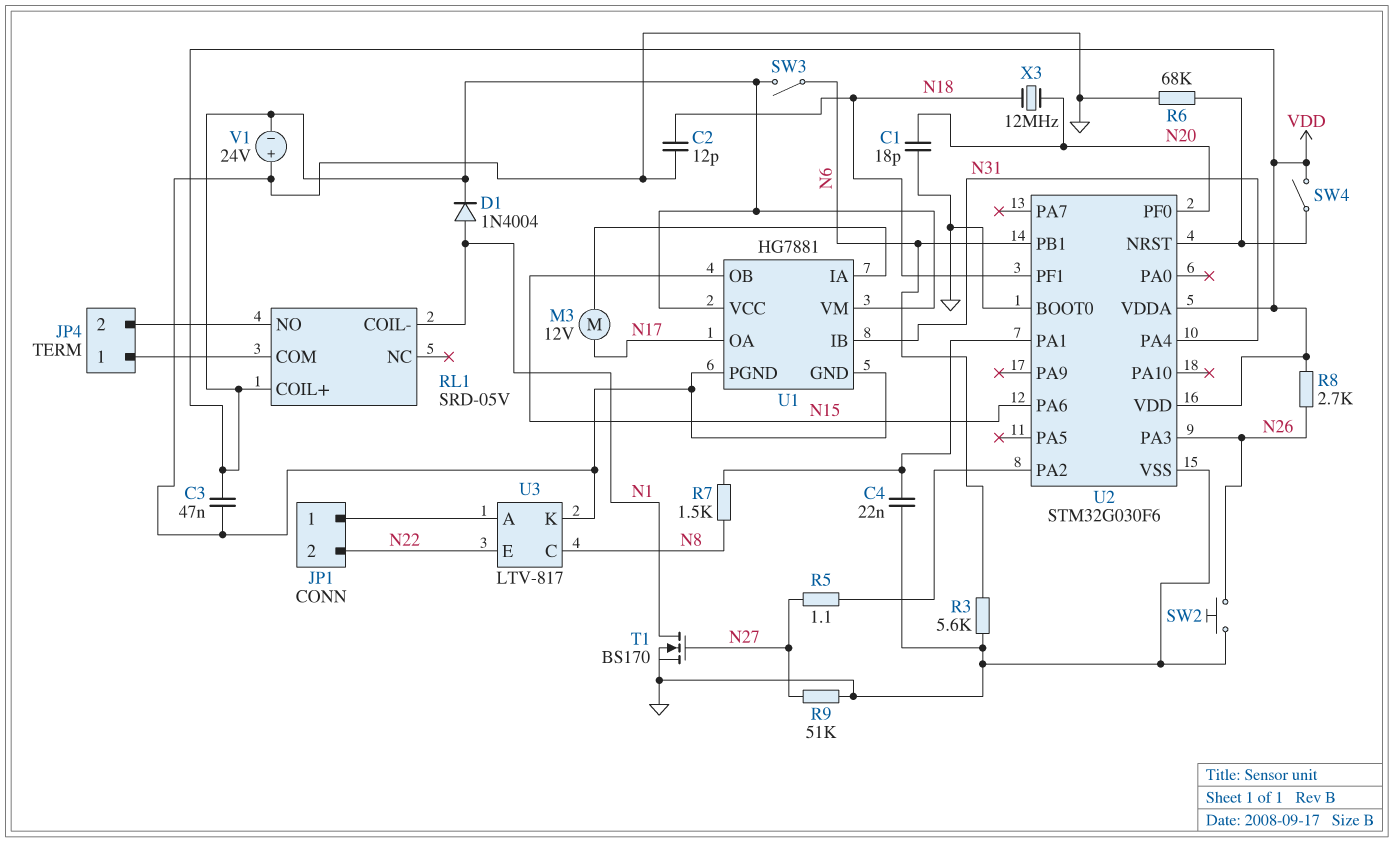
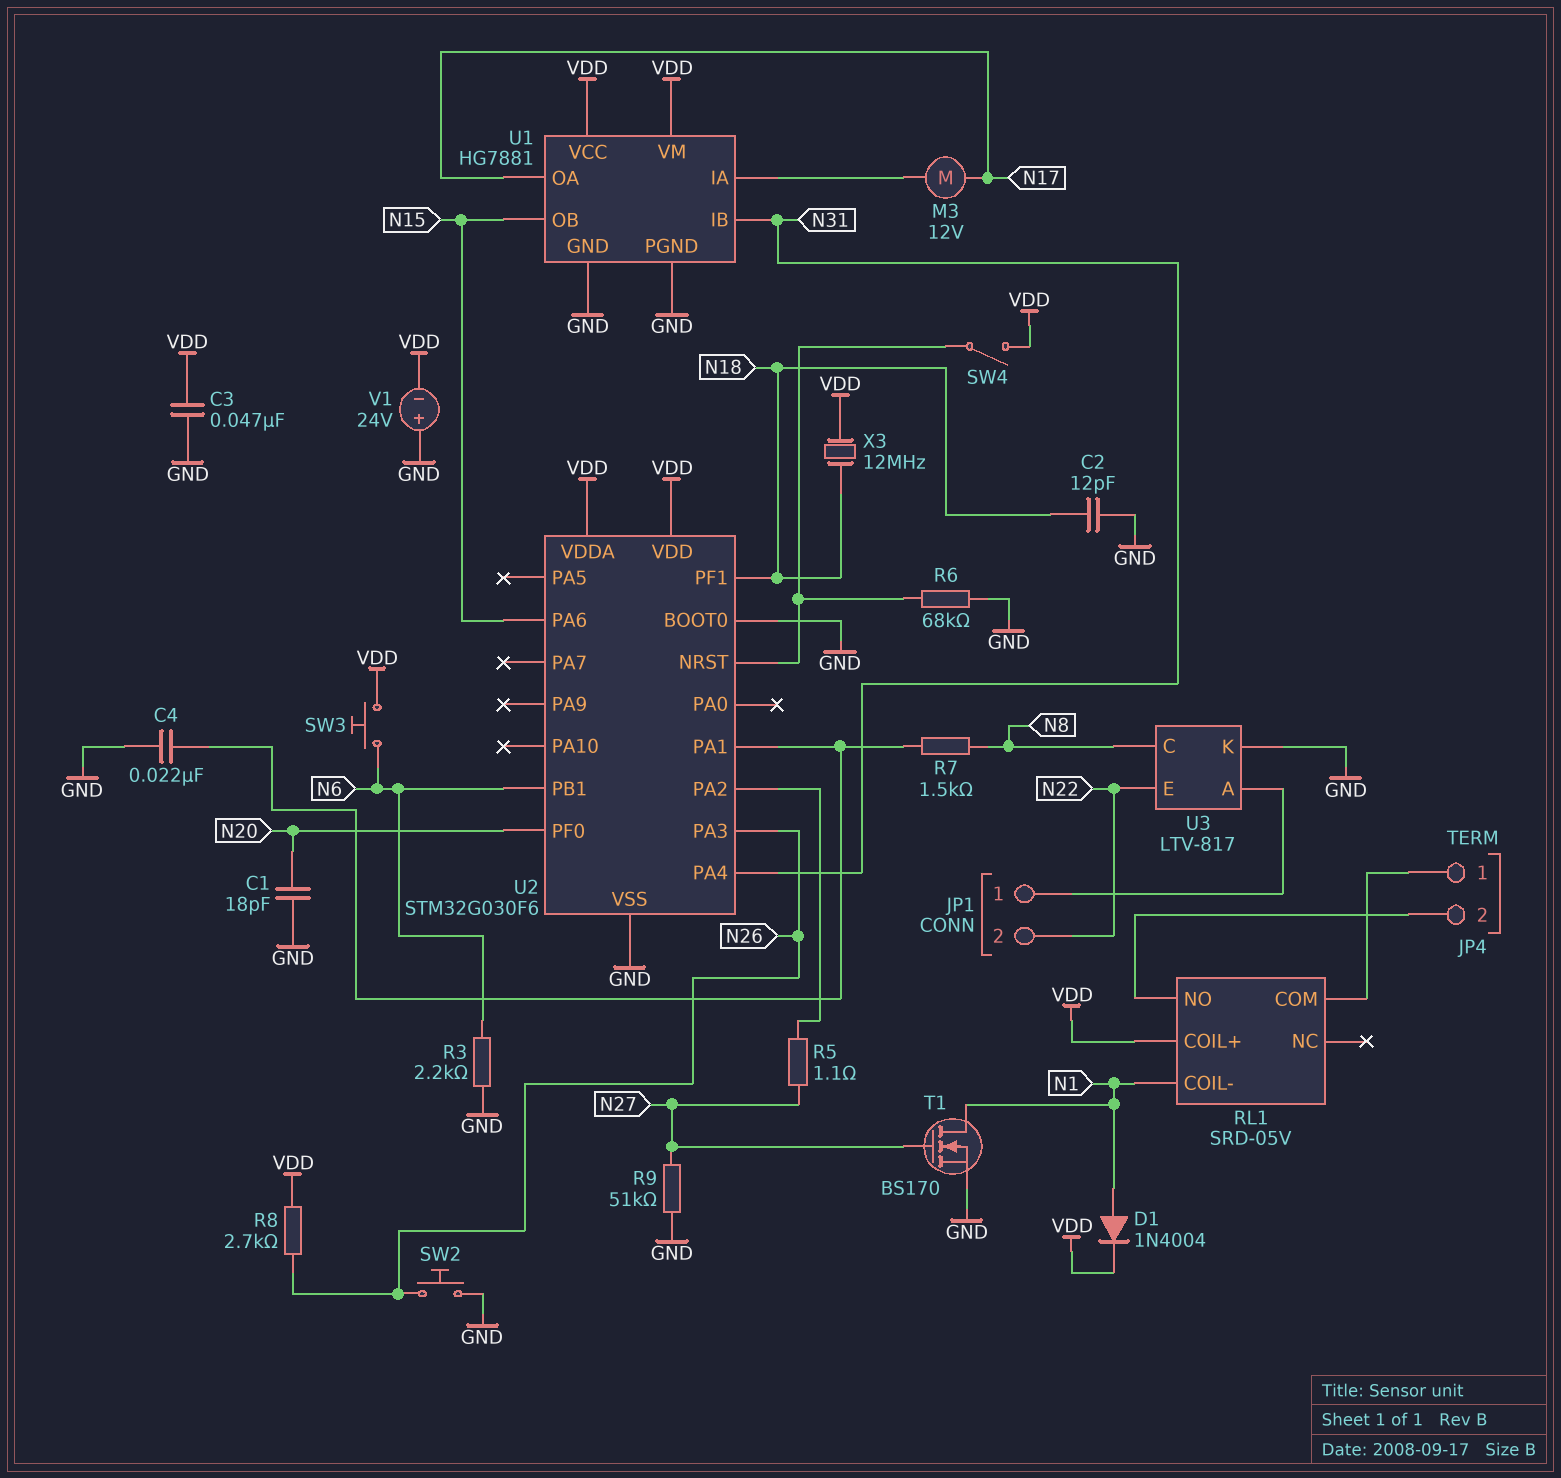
R3: 5.6k (GND, N6) -> 2.2k (GND, N6)
SW3: switch (N6, VDD) -> button (N6, VDD)
X3: 12MHz (N18, N20) -> 12MHz (N18, VDD)

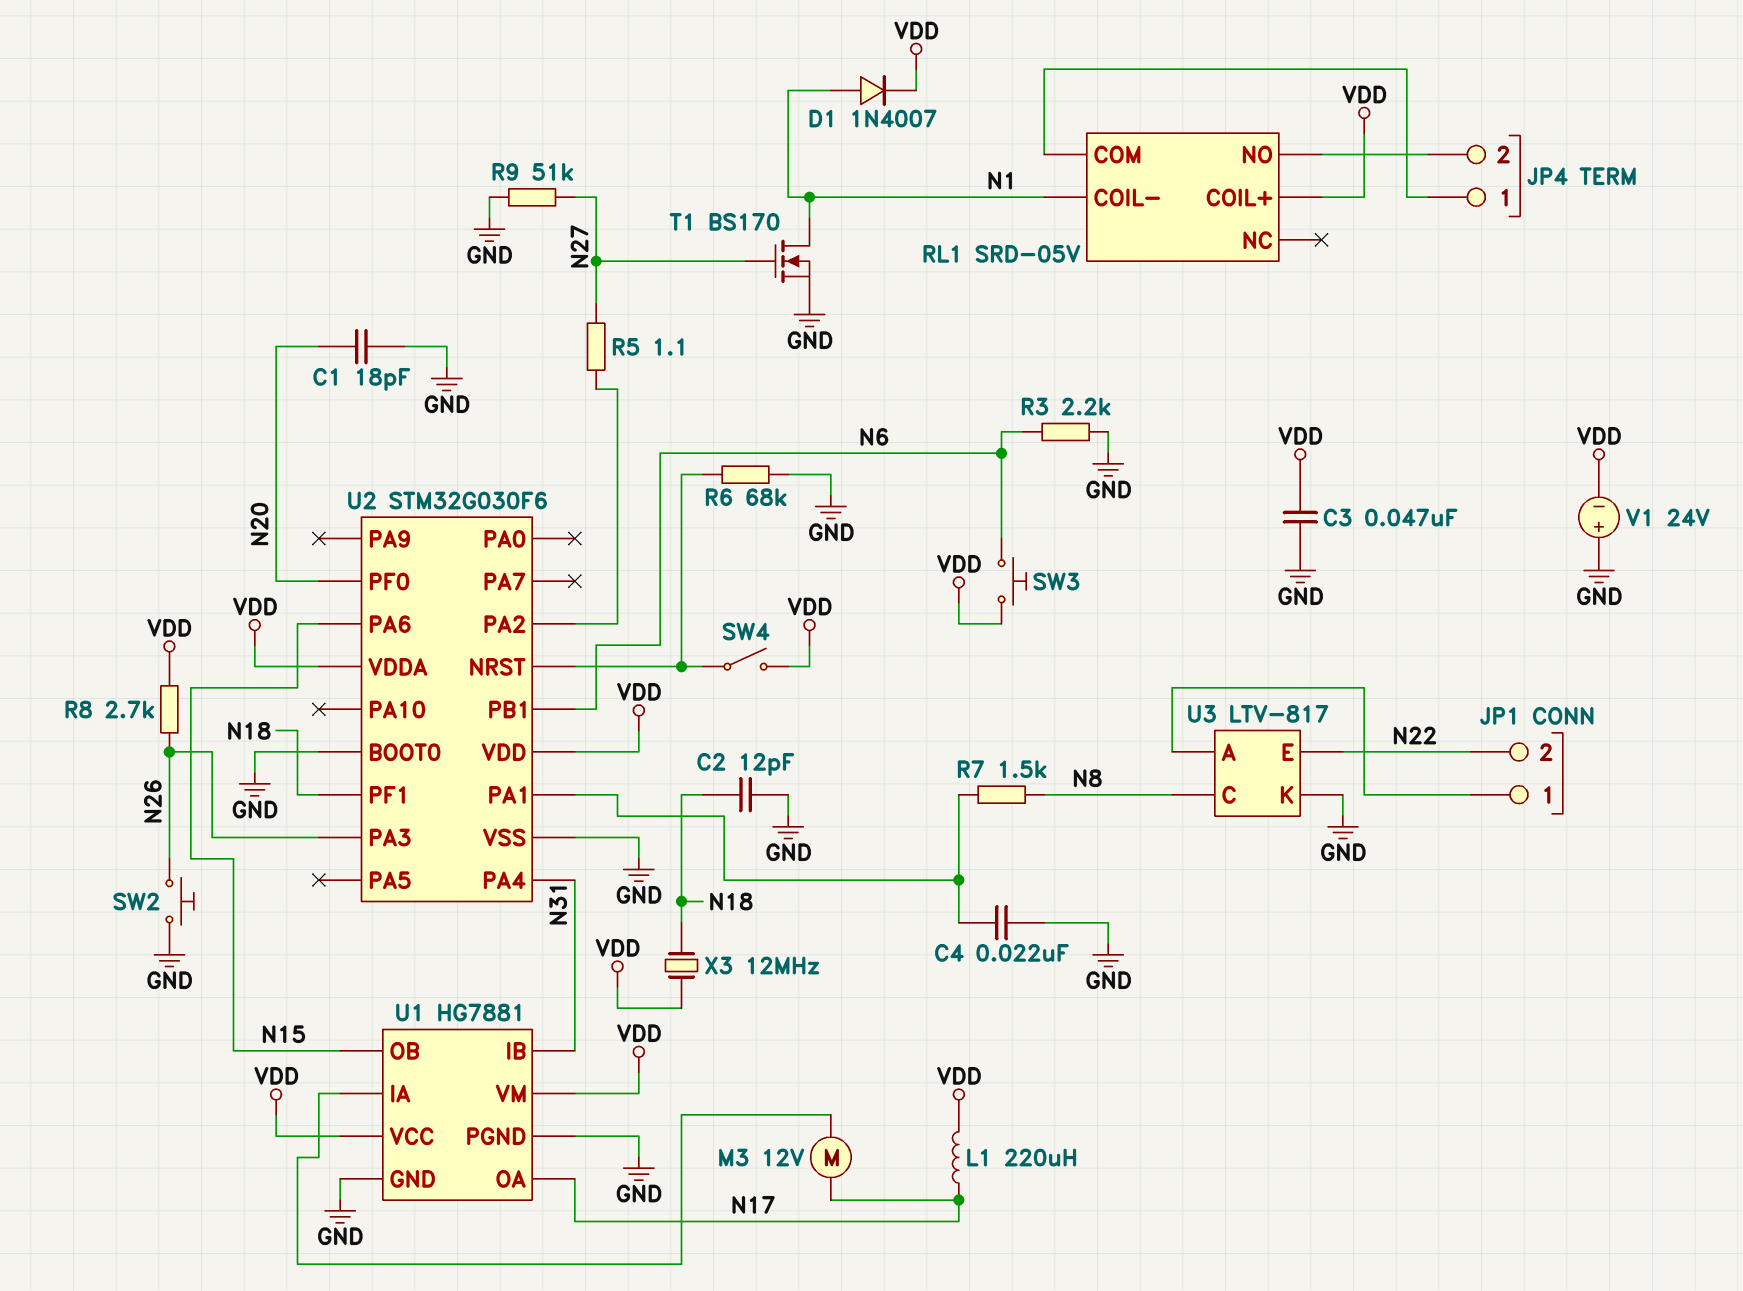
D1: diode 1N4004 (A N1, K VDD) -> diode 1N4007 (A N1, K VDD)
L1: none -> 220uH (N17, VDD)

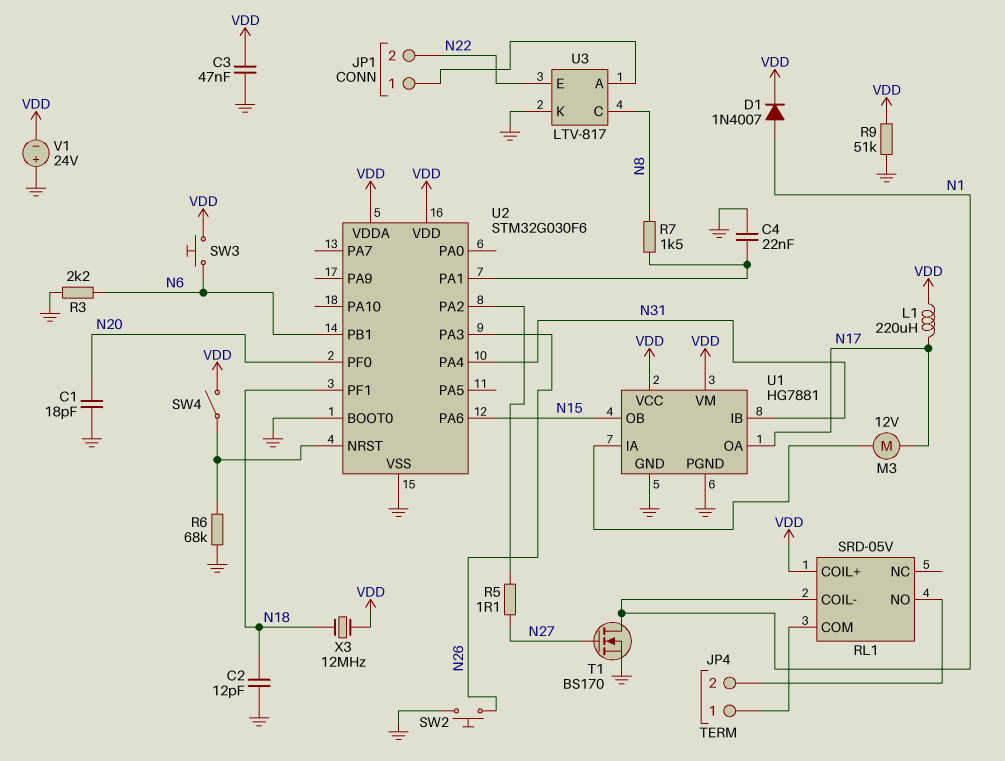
R8: 2.7k (N26, VDD) -> none
R9: 51k (GND, N27) -> 51k (GND, VDD)

